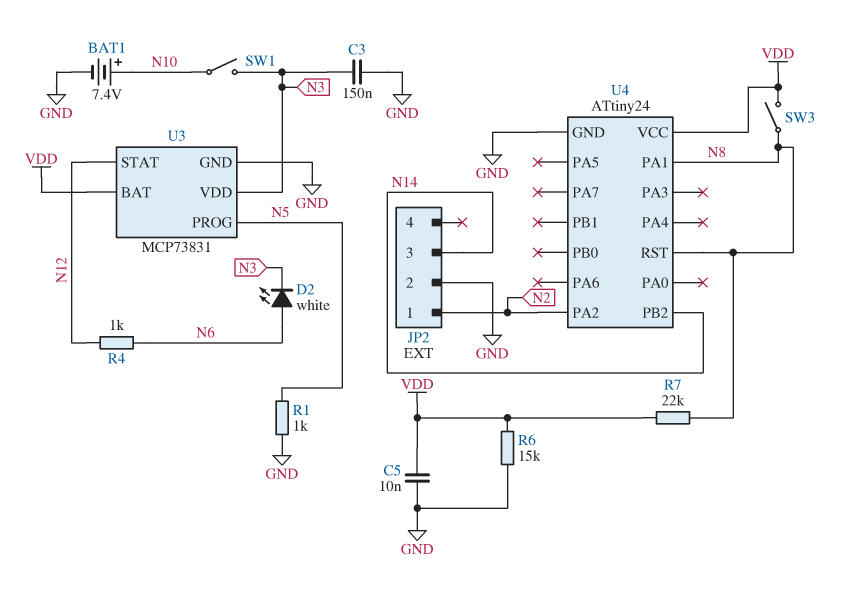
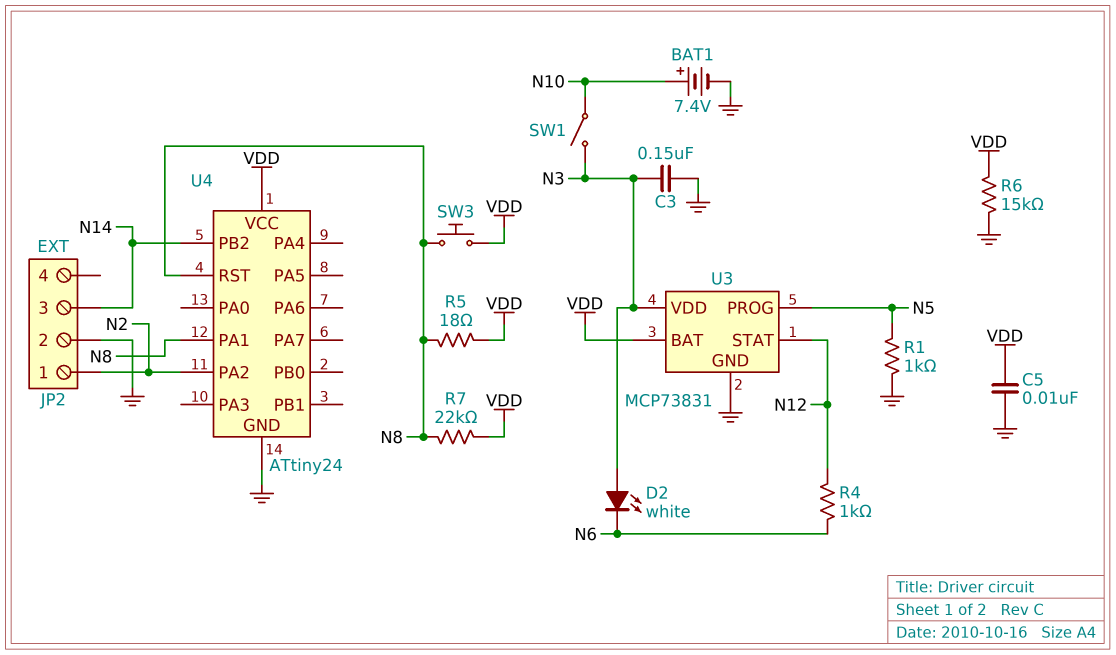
D2: LED white (A N6, K N3) -> LED white (A N3, K N6)
R5: none -> 18 (N8, VDD)
SW3: switch (N8, VDD) -> button (N8, VDD)

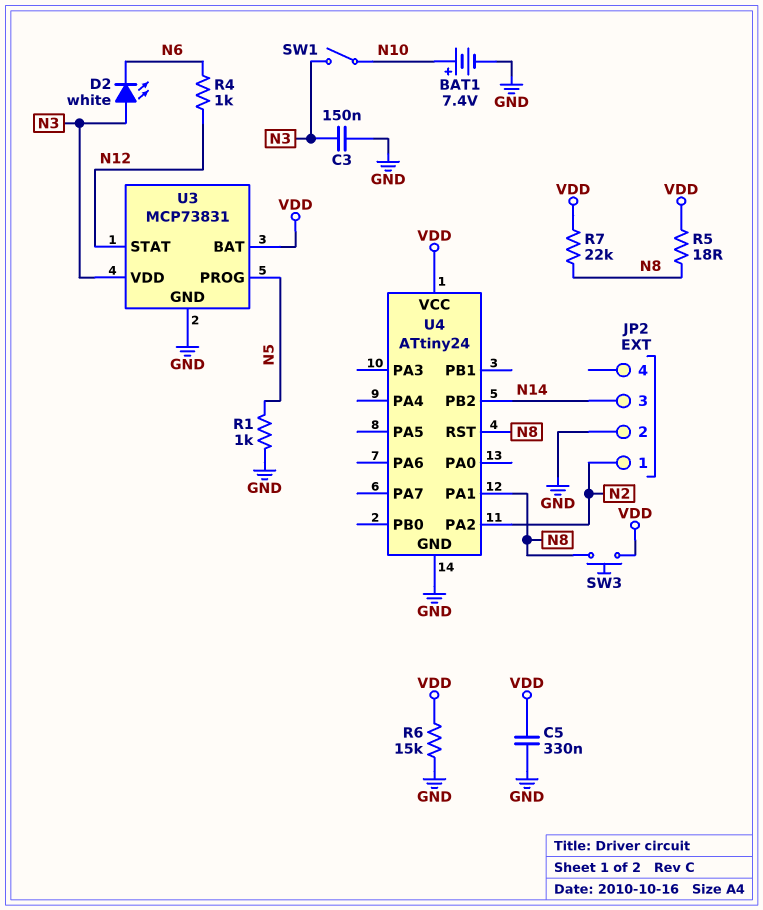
C5: 10nF (GND, VDD) -> 330nF (GND, VDD)

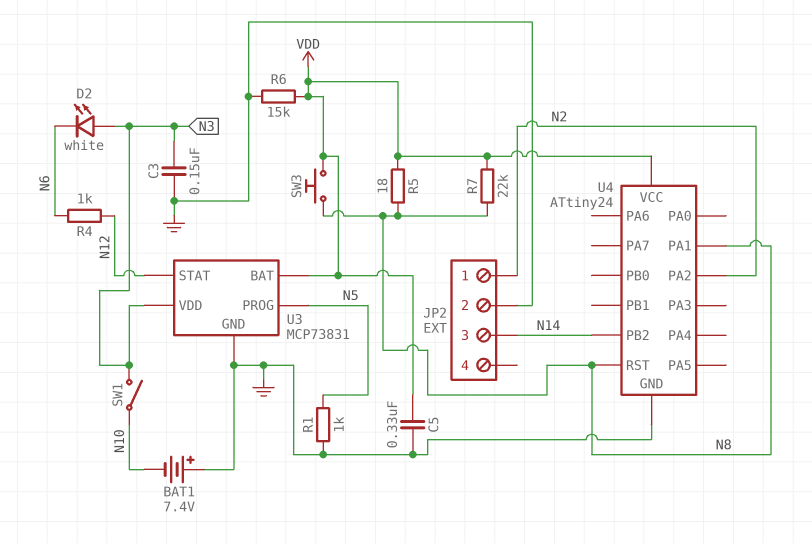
BAT1: 7.4V (plus N10, minus GND) -> 7.4V (plus GND, minus N10)

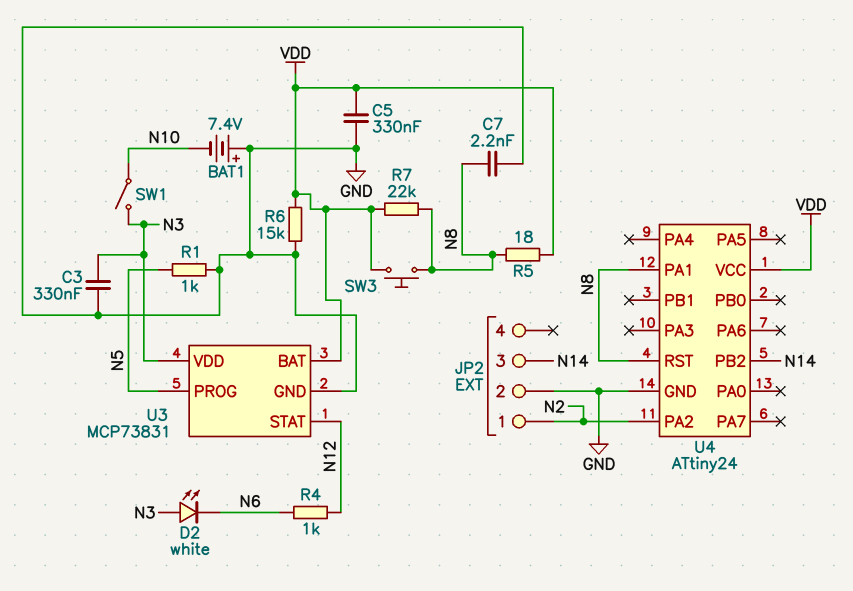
C3: 150nF (GND, N3) -> 330nF (GND, N3)
C7: none -> 2.2nF (GND, N8)

